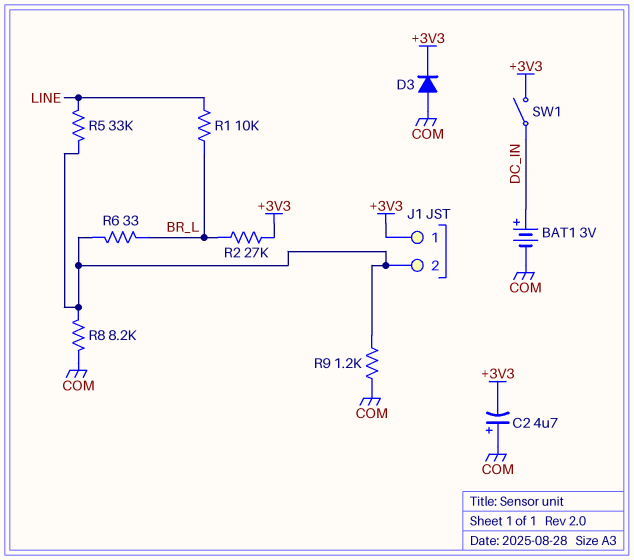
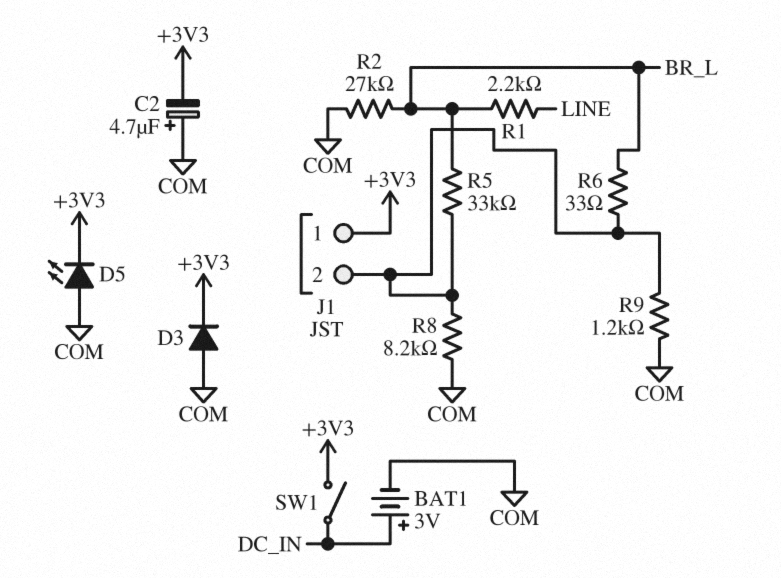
D5: none -> LED (A COM, K +3V3)
R1: 10k (BR_L, LINE) -> 2.2k (BR_L, LINE)
R2: 27k (+3V3, BR_L) -> 27k (BR_L, COM)
R5: 33k (J1/2, LINE) -> 33k (BR_L, J1/2)

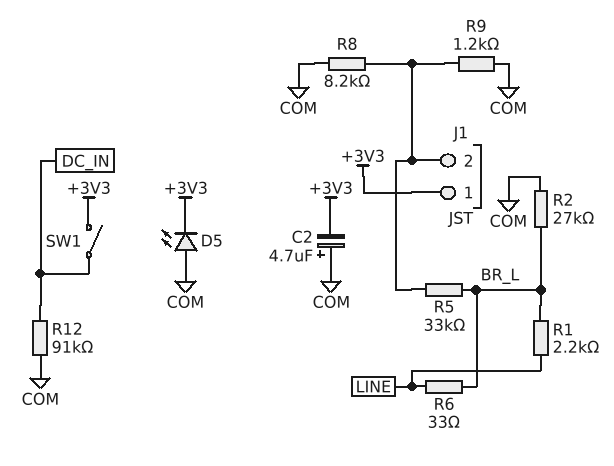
BAT1: 3V (plus DC_IN, minus COM) -> none
D3: diode (A COM, K +3V3) -> none
R6: 33 (BR_L, J1/2) -> 33 (BR_L, LINE)
R12: none -> 91k (COM, DC_IN)

